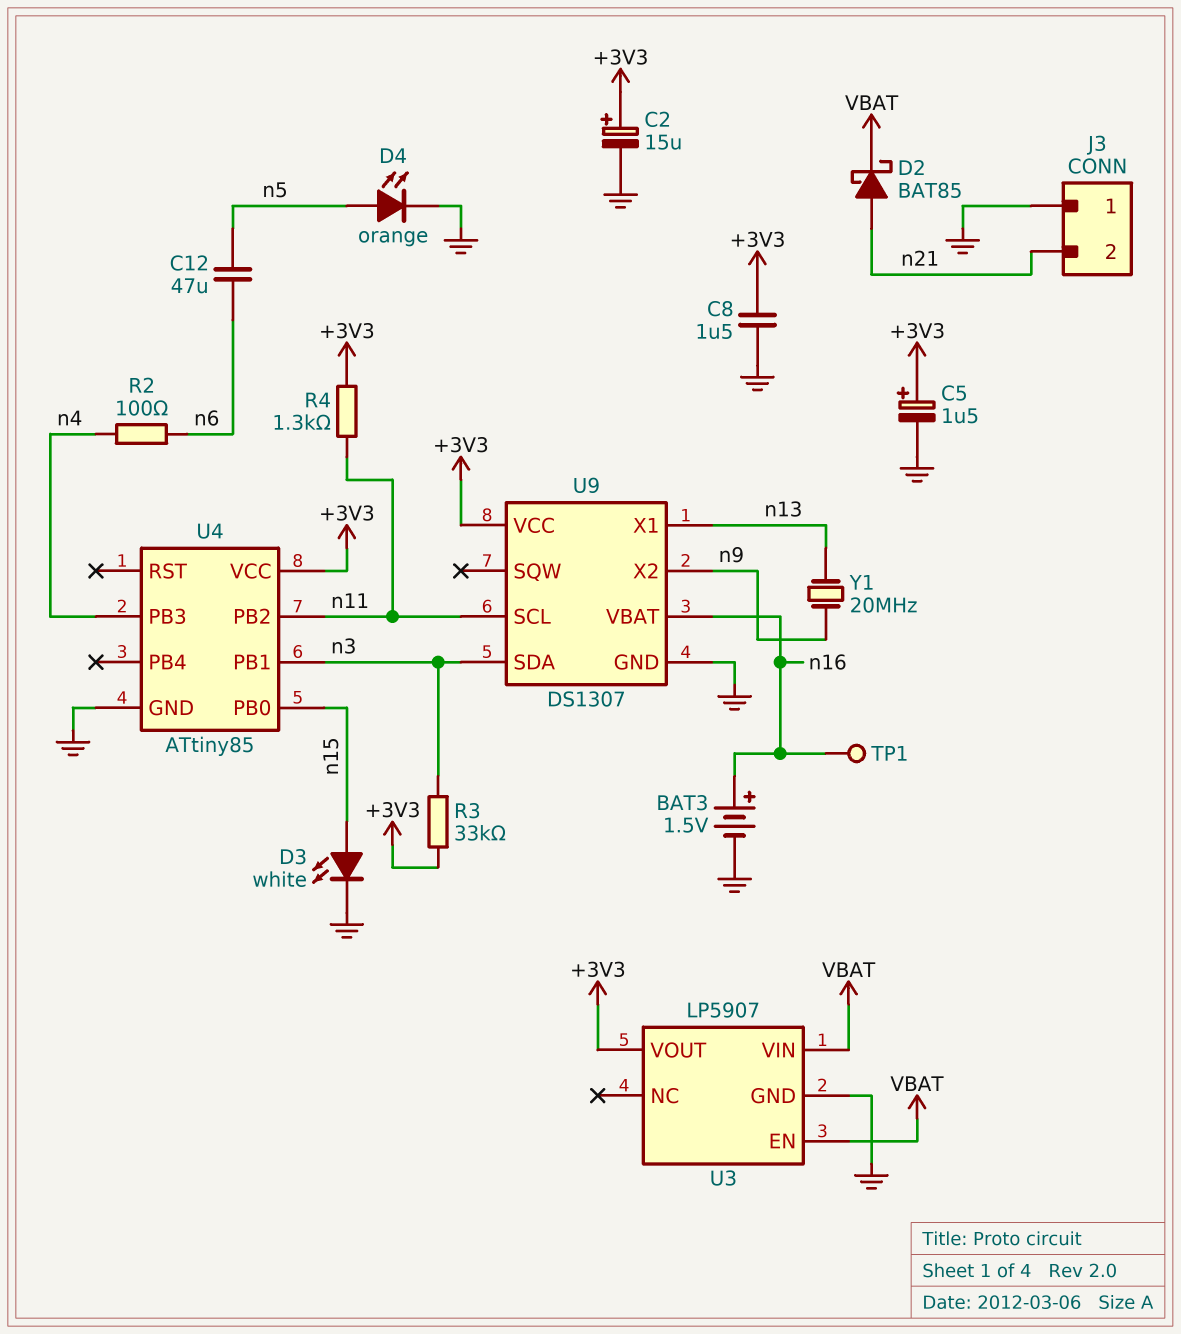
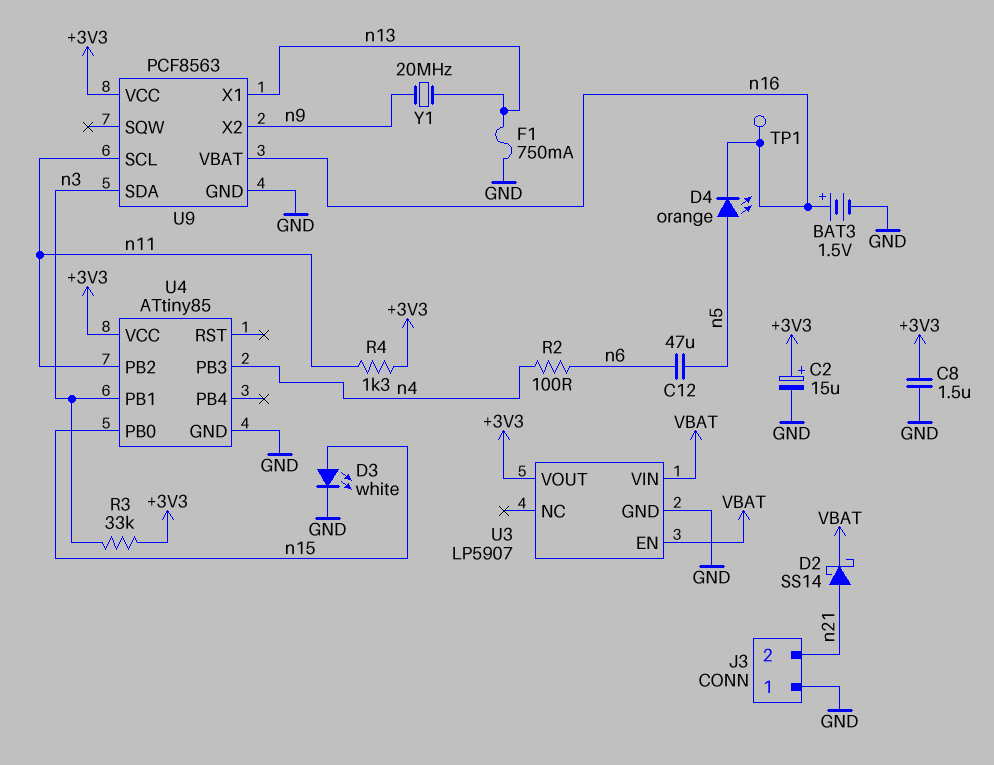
C5: 1.5uF (plus +3V3, minus GND) -> none
D2: schottky BAT85 (A n21, K VBAT) -> schottky SS14 (A n21, K VBAT)
D4: LED orange (A n5, K GND) -> LED orange (A n5, K n16)
F1: none -> 750mA (GND, n13)
U9: DS1307 -> PCF8563

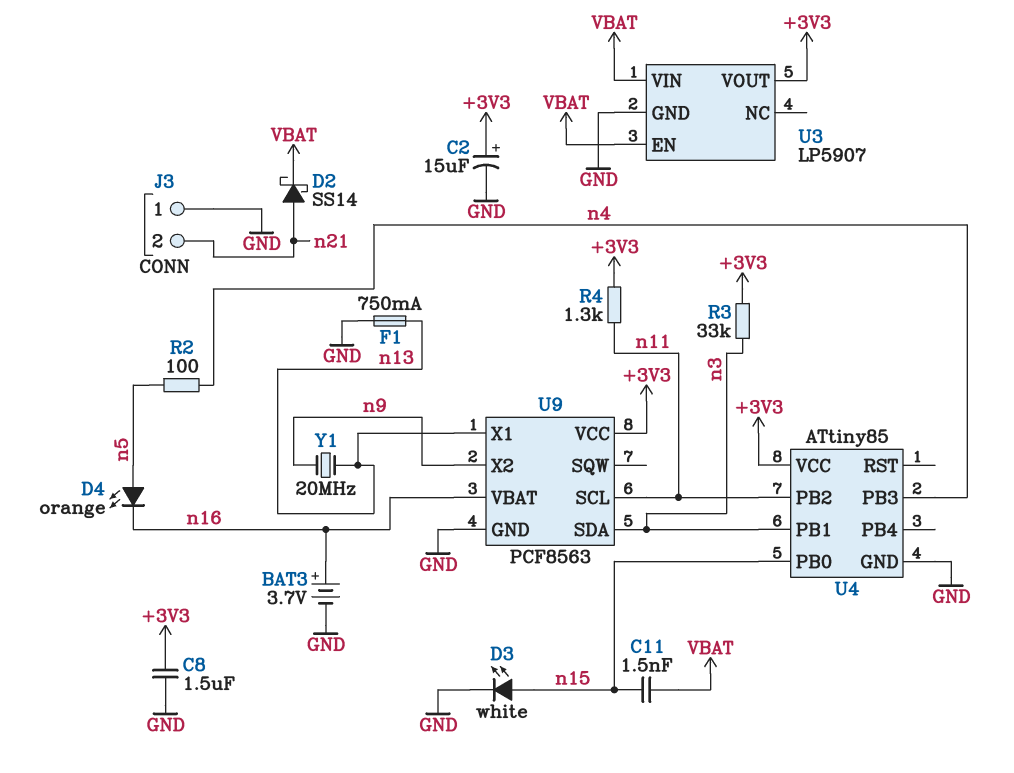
BAT3: 1.5V (plus n16, minus GND) -> 3.7V (plus n16, minus GND)
C11: none -> 1.5nF (VBAT, n15)
C12: 47uF (n5, n6) -> none
R2: 100 (n4, n6) -> 100 (n4, n5)
TP1: test point (n16) -> none

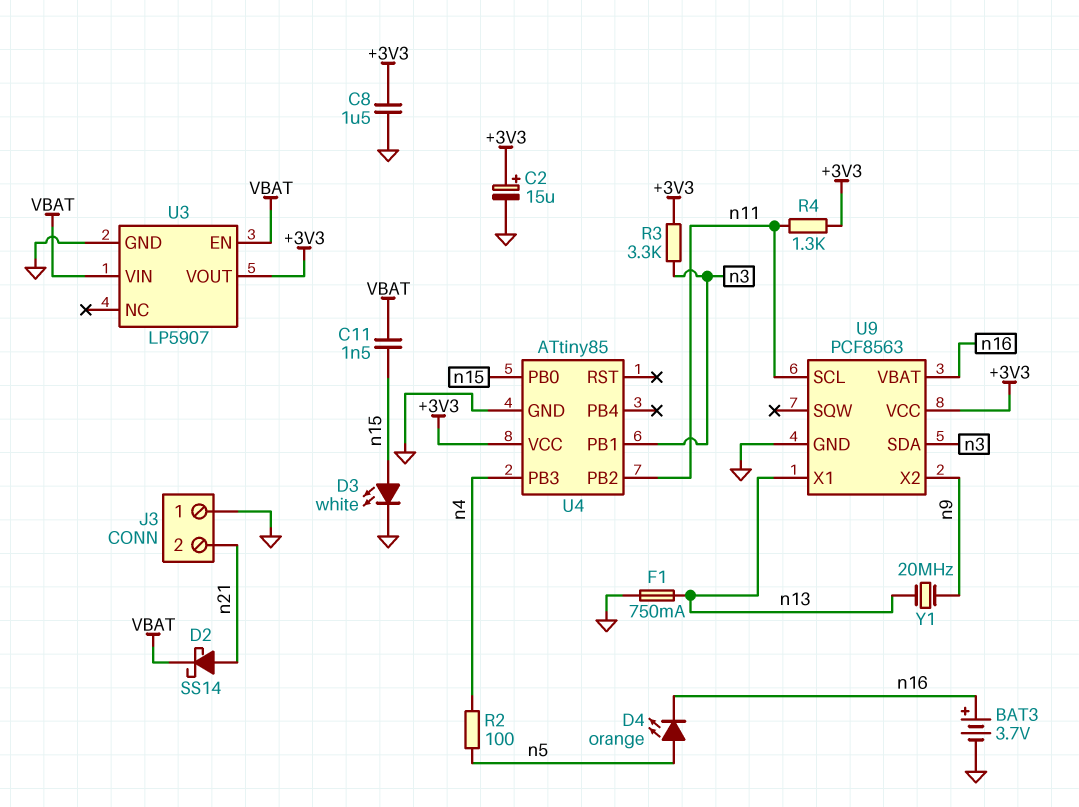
R3: 33k (+3V3, n3) -> 3.3k (+3V3, n3)

